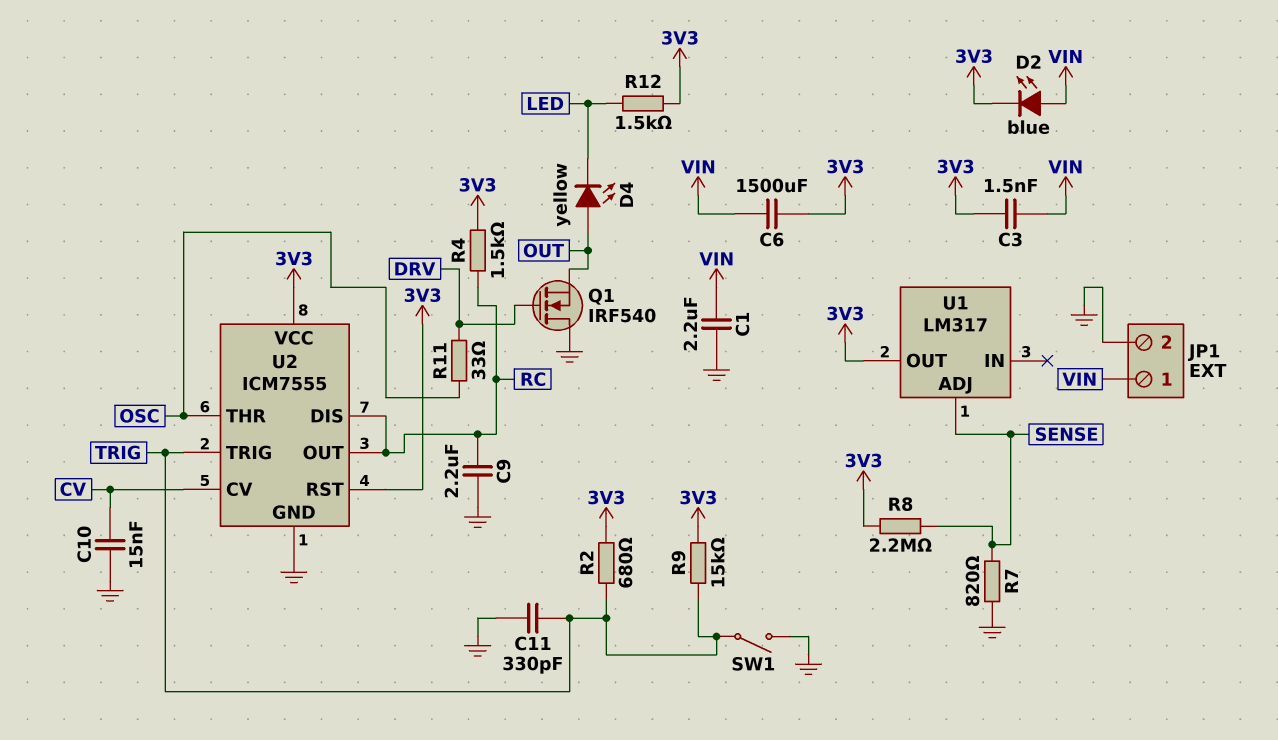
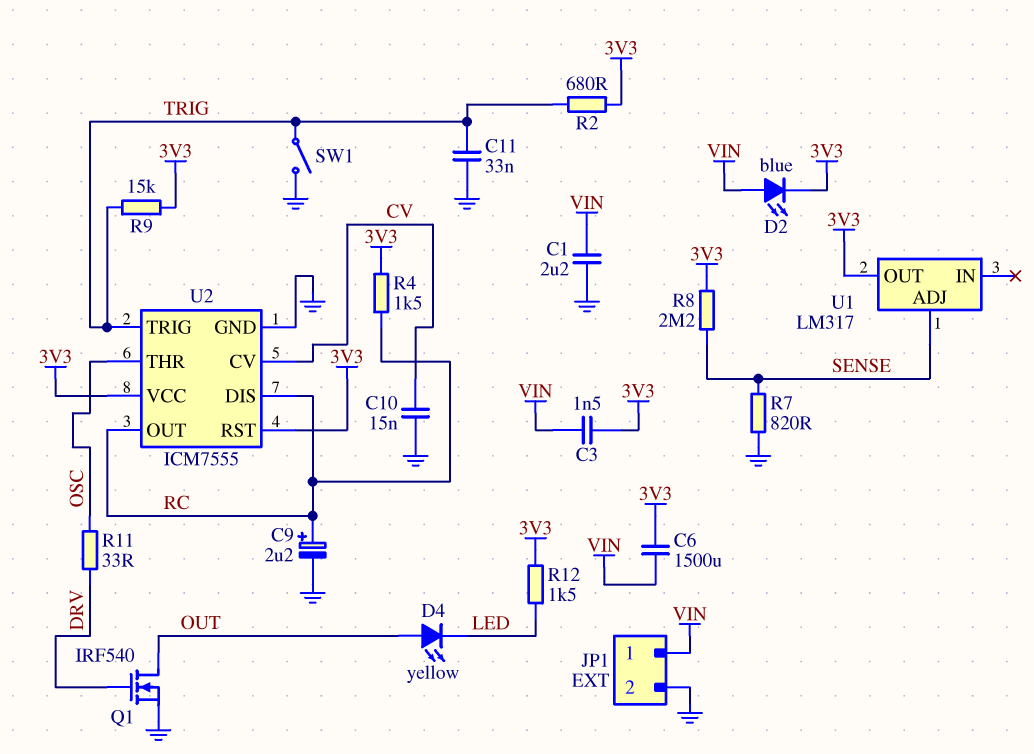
C9: 2.2uF (GND, RC) -> 2.2uF (plus RC, minus GND)
C11: 330pF (GND, TRIG) -> 33nF (GND, TRIG)
Q1: NMOS IRF540 (G DRV, D GND, S OUT) -> NMOS IRF540 (G DRV, D OUT, S GND)

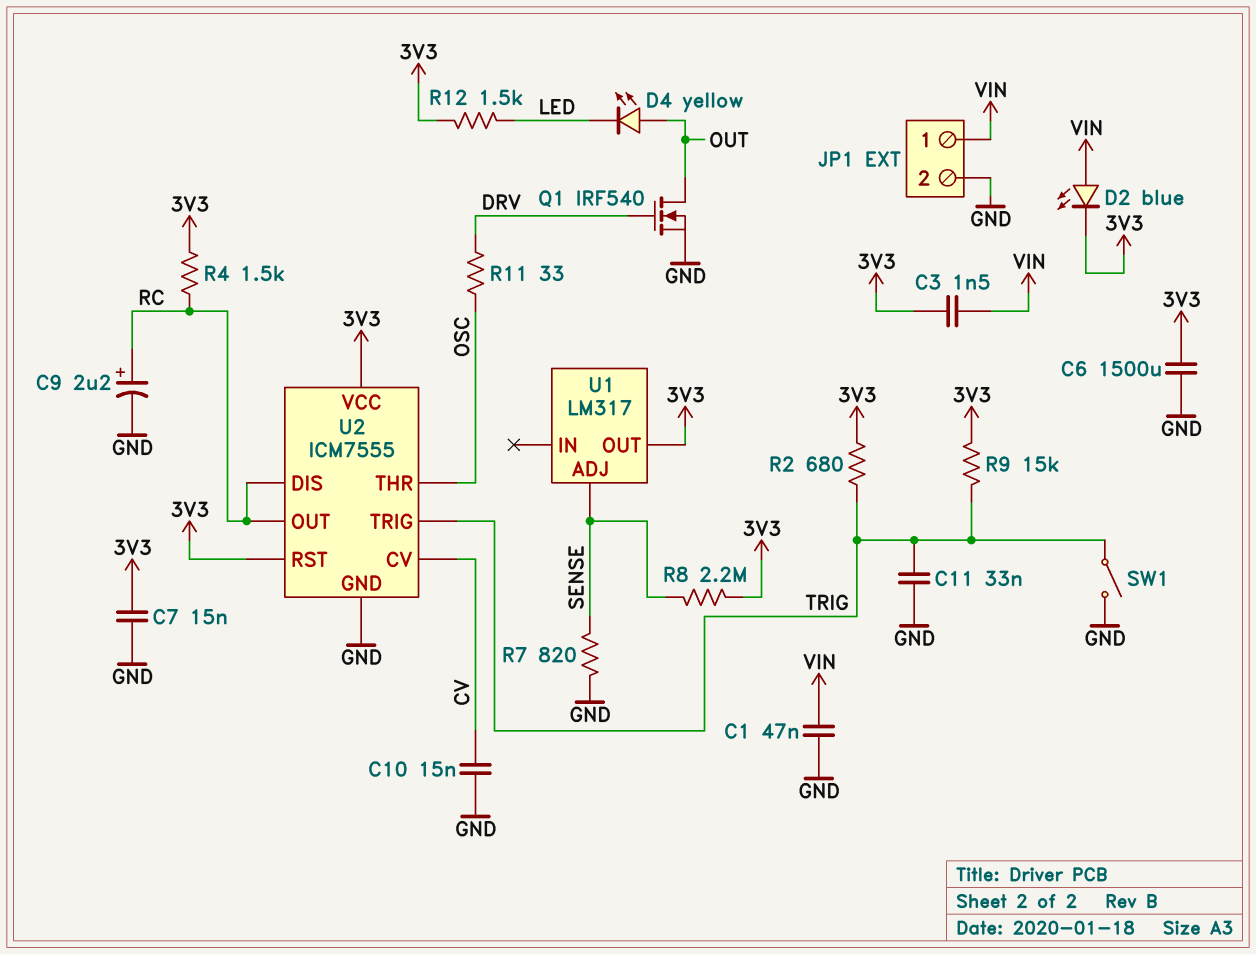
C1: 2.2uF (GND, VIN) -> 47nF (GND, VIN)
C6: 1500uF (3V3, VIN) -> 1500uF (3V3, GND)
C7: none -> 15nF (3V3, GND)

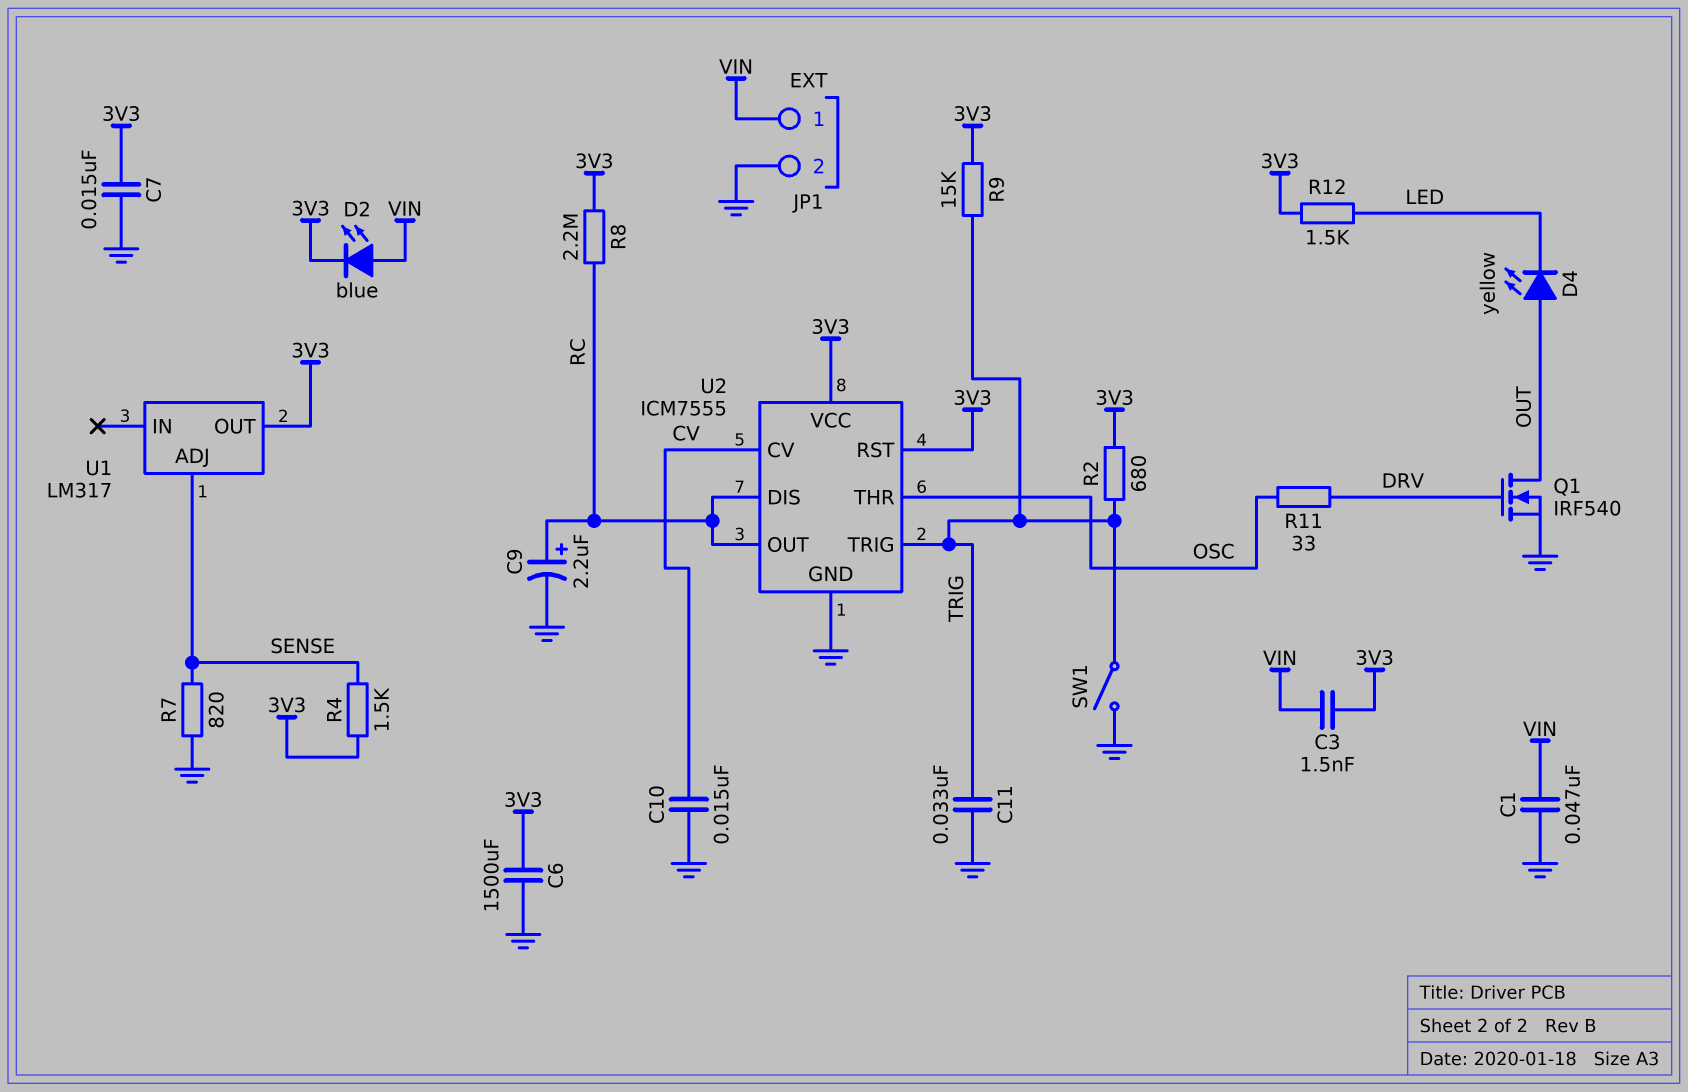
R4: 1.5k (3V3, RC) -> 1.5k (3V3, SENSE)
R8: 2.2M (3V3, SENSE) -> 2.2M (3V3, RC)

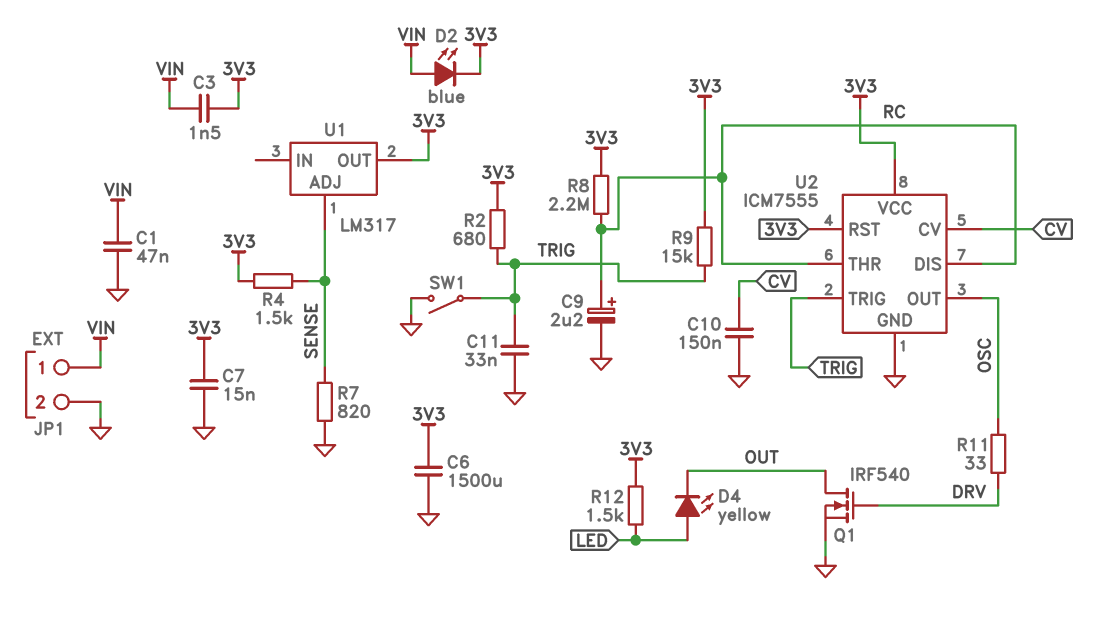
C10: 15nF (CV, GND) -> 150nF (CV, GND)
D4: LED yellow (A OUT, K LED) -> LED yellow (A LED, K OUT)
U2 pin OUT: RC -> OSC
U2 pin THR: OSC -> RC

